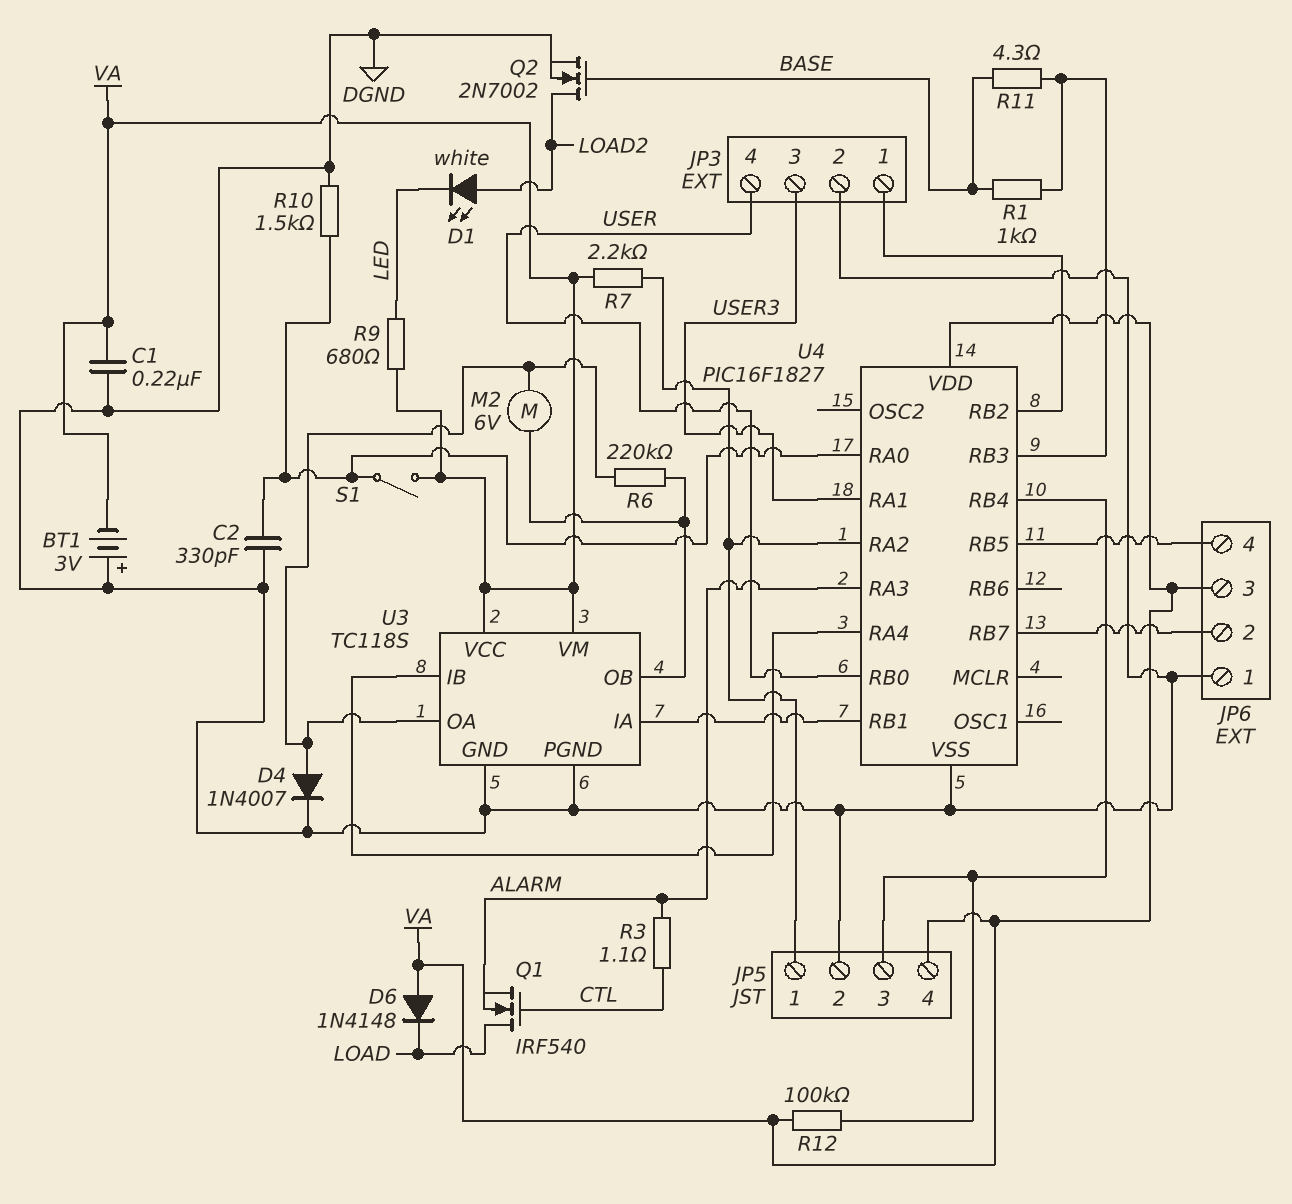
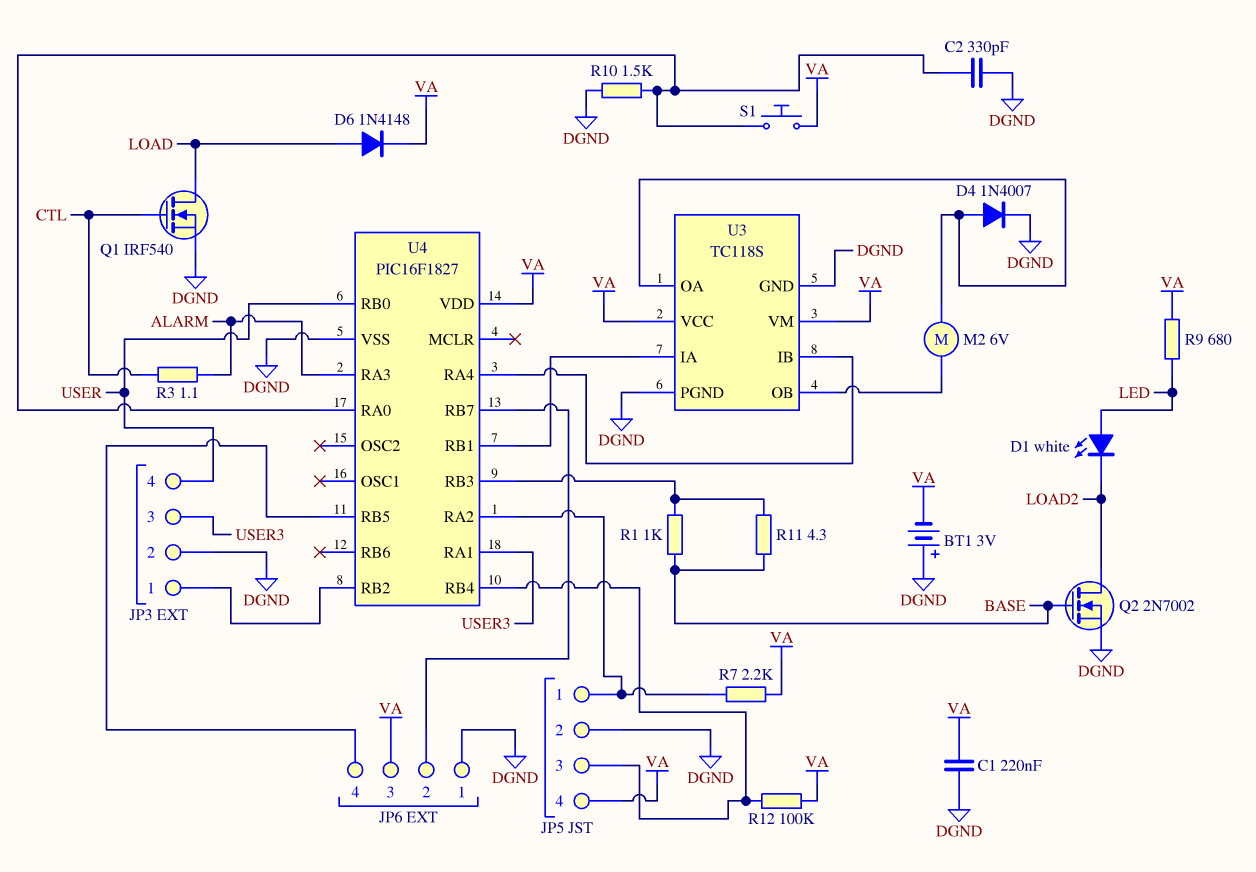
D1: LED white (A LOAD2, K LED) -> LED white (A LED, K LOAD2)
D6: diode 1N4148 (A VA, K LOAD) -> diode 1N4148 (A LOAD, K VA)
Q1: NMOS IRF540 (G CTL, D LOAD, S ALARM) -> NMOS IRF540 (G CTL, D LOAD, S DGND)
R6: 220k (U3/OA, U3/OB) -> none
S1: switch (U4/RA0, VA) -> button (U4/RA0, VA)

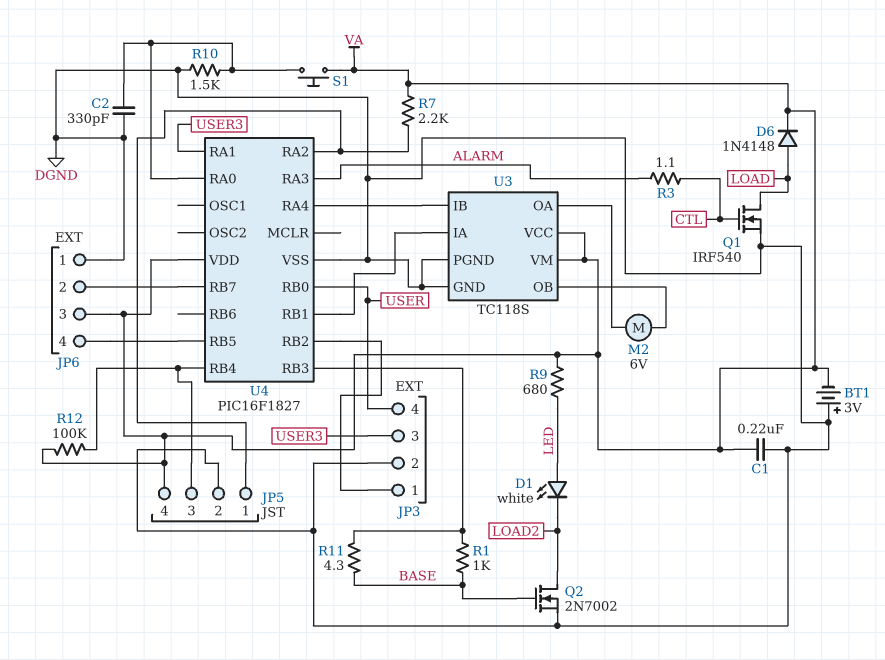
D4: diode 1N4007 (A U3/OA, K DGND) -> none

